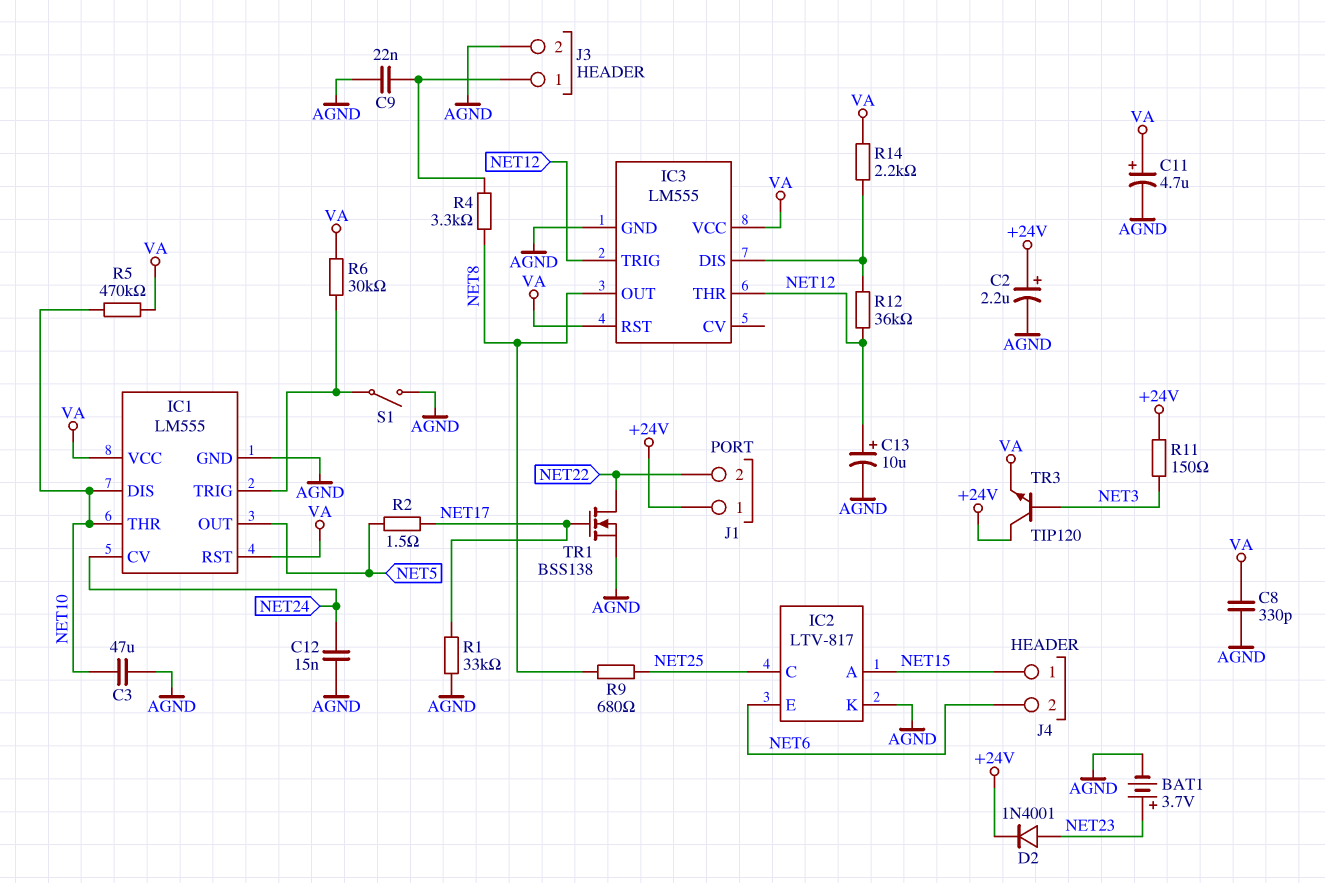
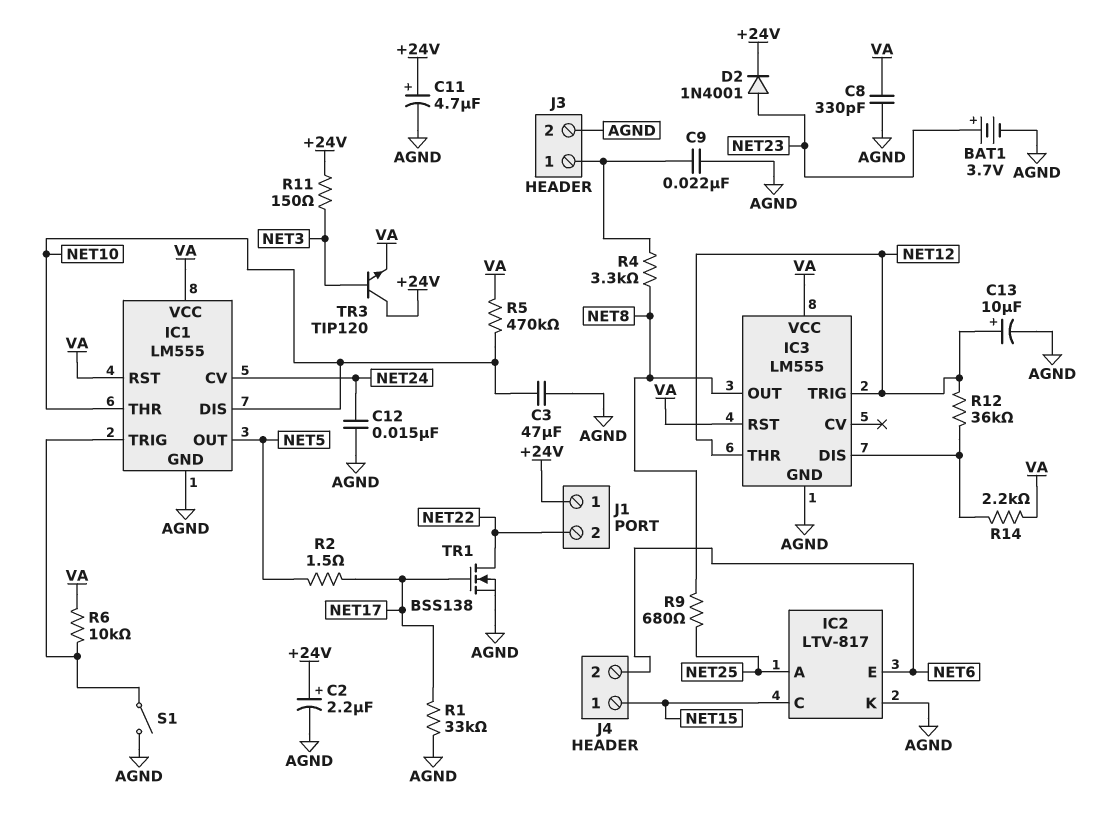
C11: 4.7uF (plus VA, minus AGND) -> 4.7uF (plus +24V, minus AGND)
IC2 pin A: NET15 -> NET25
IC2 pin C: NET25 -> NET15
R6: 30k (IC1/TRIG, VA) -> 10k (IC1/TRIG, VA)

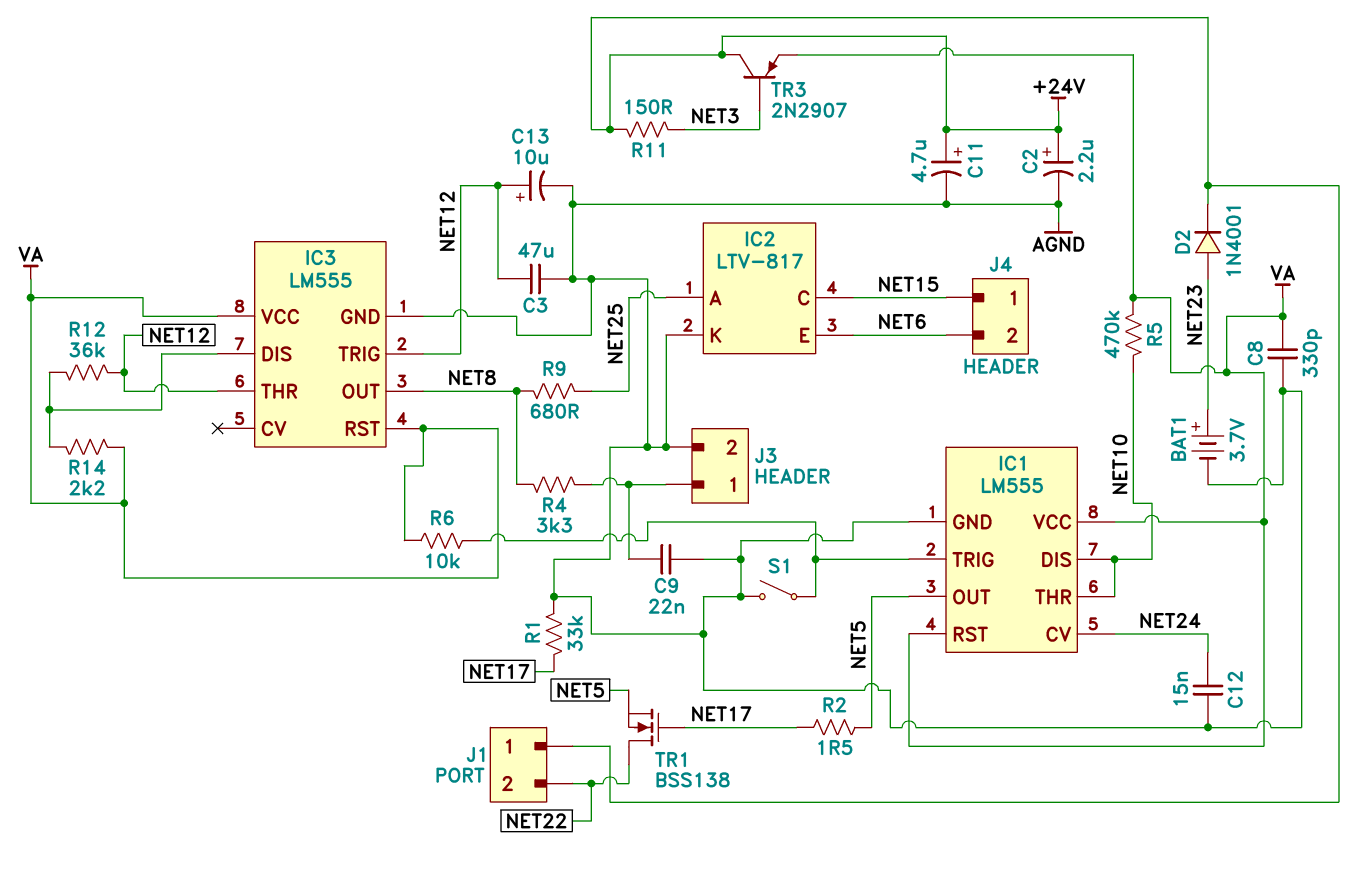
C3: 47uF (AGND, NET10) -> 47uF (AGND, NET12)
TR1: NMOS BSS138 (G NET17, D NET22, S AGND) -> NMOS BSS138 (G NET17, D NET22, S NET5)
TR3: NPN TIP120 (B NET3, C +24V, E VA) -> PNP 2N2907 (B NET3, C +24V, E VA)

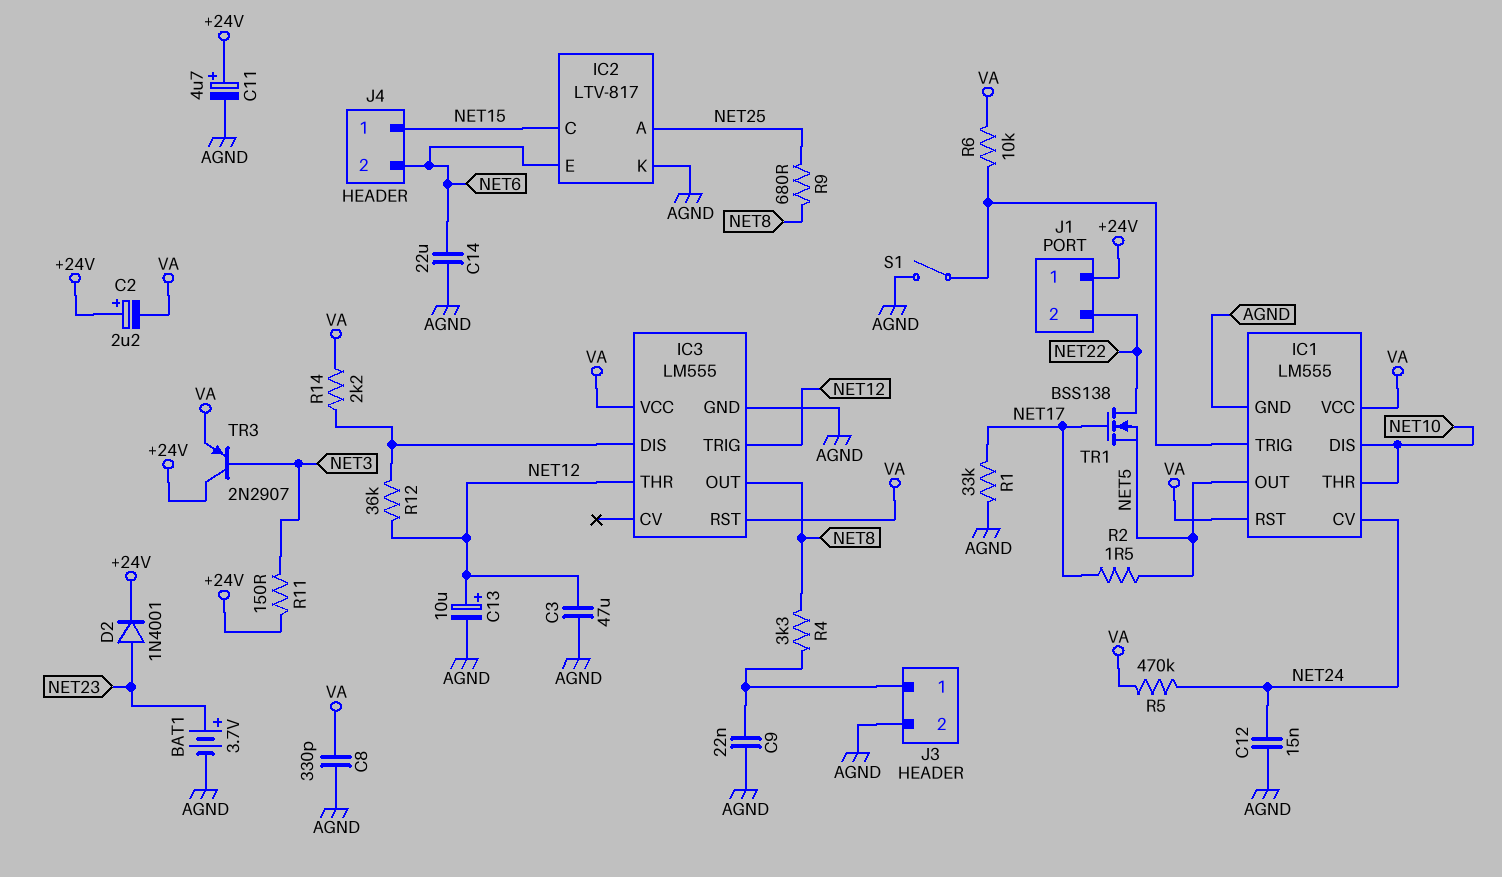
C2: 2.2uF (plus +24V, minus AGND) -> 2.2uF (plus +24V, minus VA)
C14: none -> 22uF (AGND, NET6)
R5: 470k (NET10, VA) -> 470k (NET24, VA)

